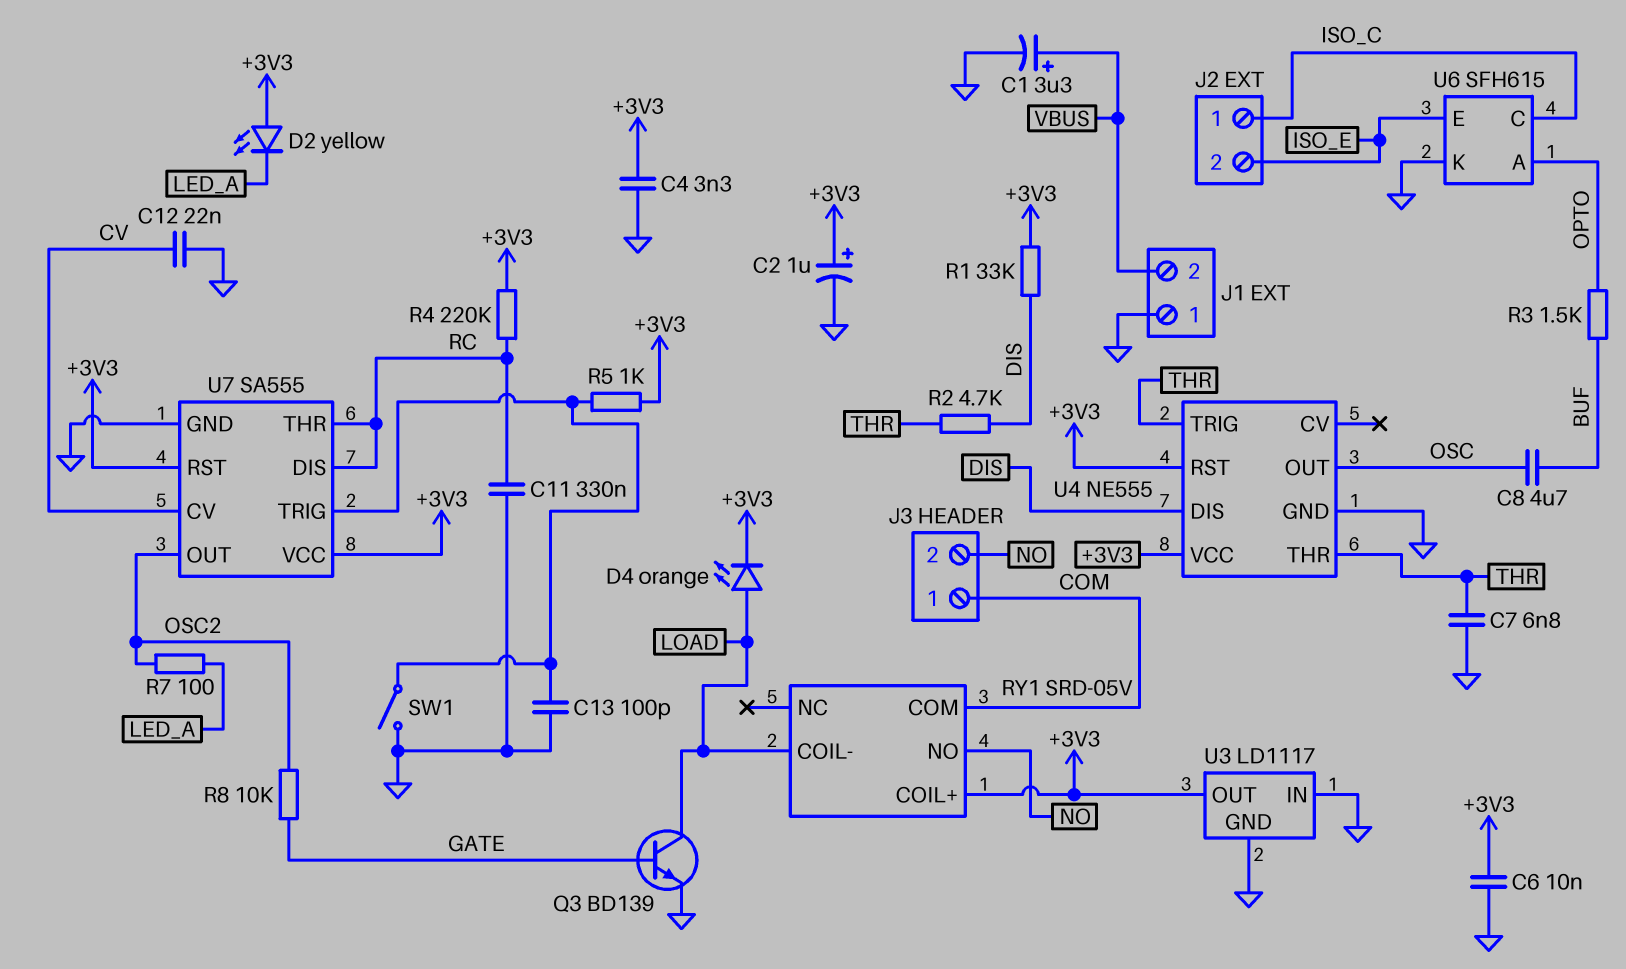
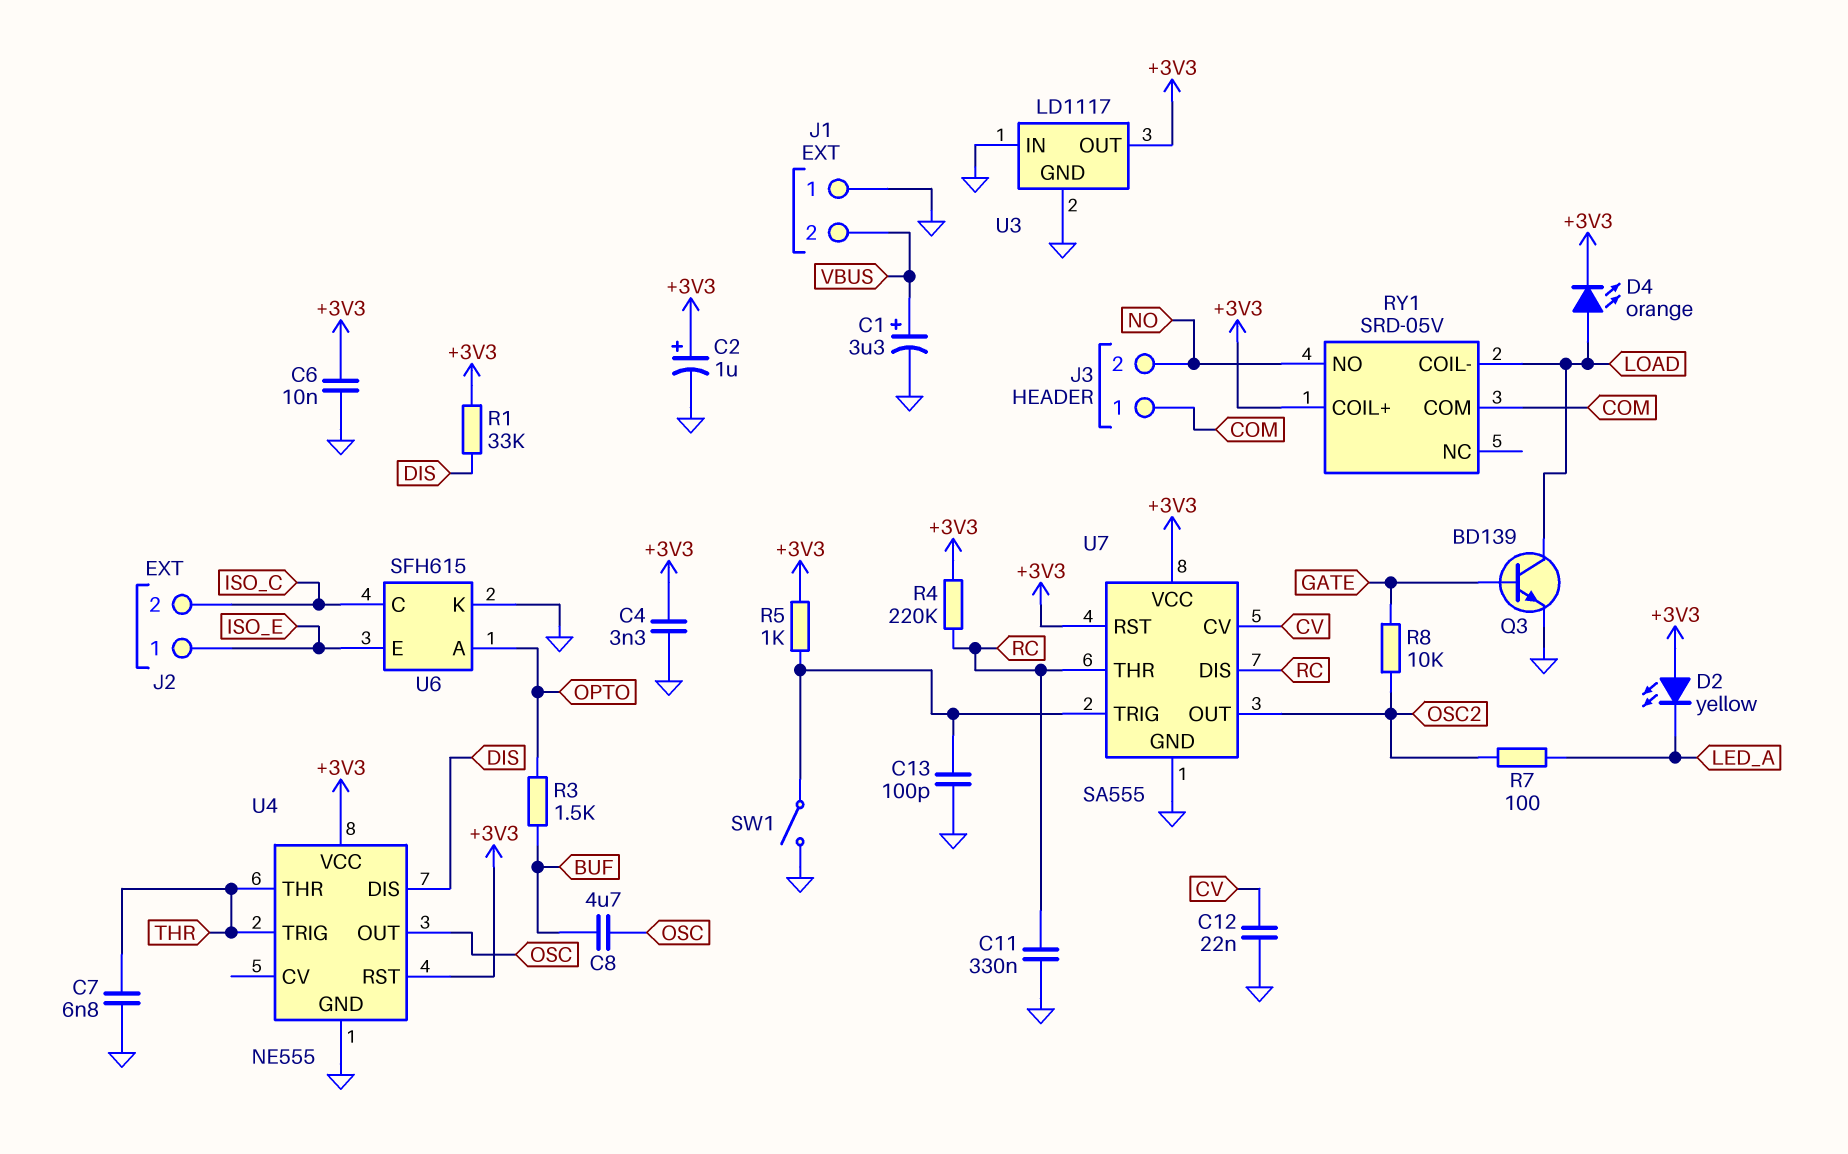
J2 pin 1: ISO_C -> ISO_E
J2 pin 2: ISO_E -> ISO_C
R2: 4.7k (DIS, THR) -> none

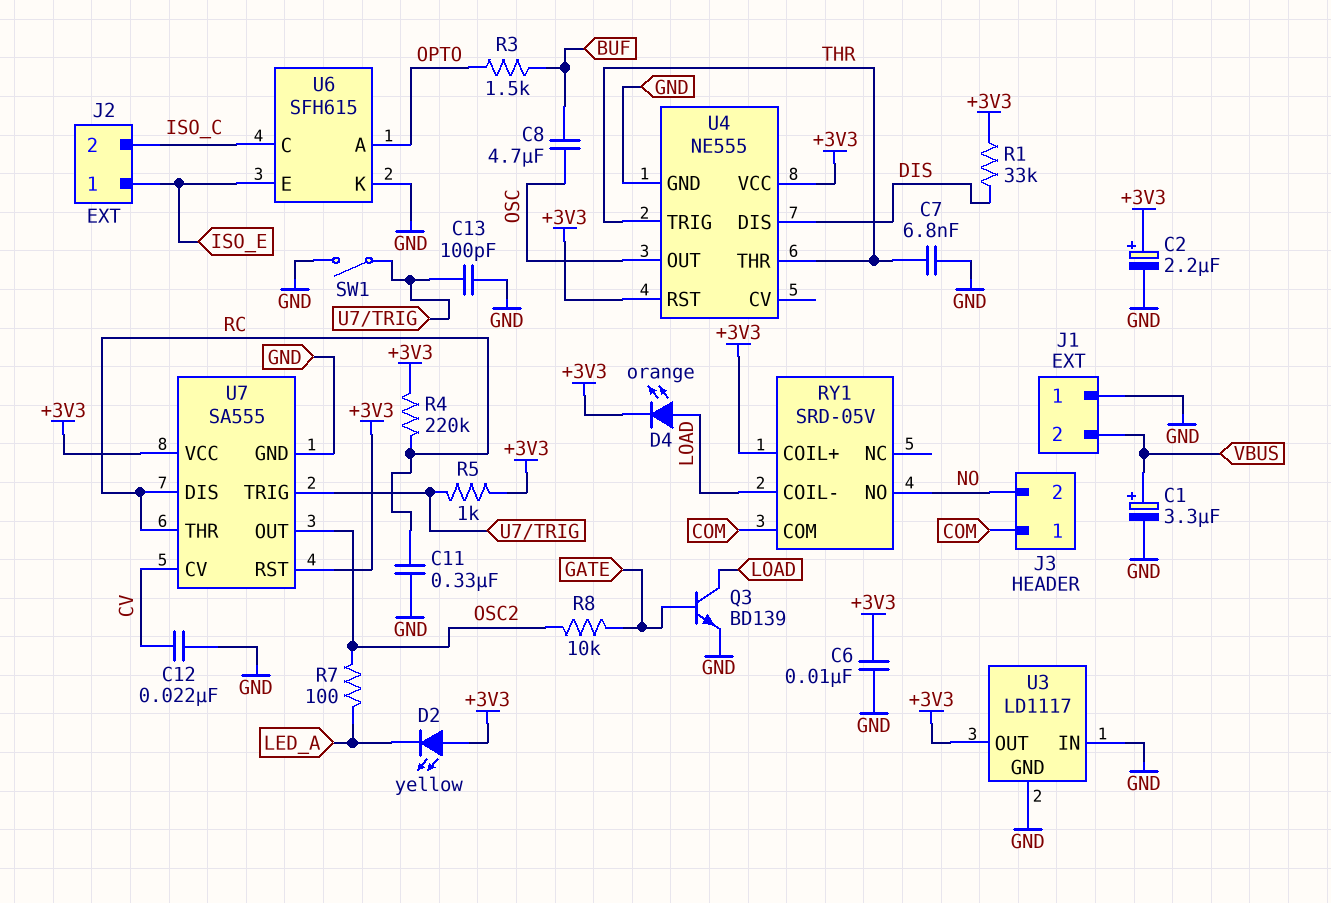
C2: 1uF (plus +3V3, minus GND) -> 2.2uF (plus +3V3, minus GND)
C4: 3.3nF (+3V3, GND) -> none

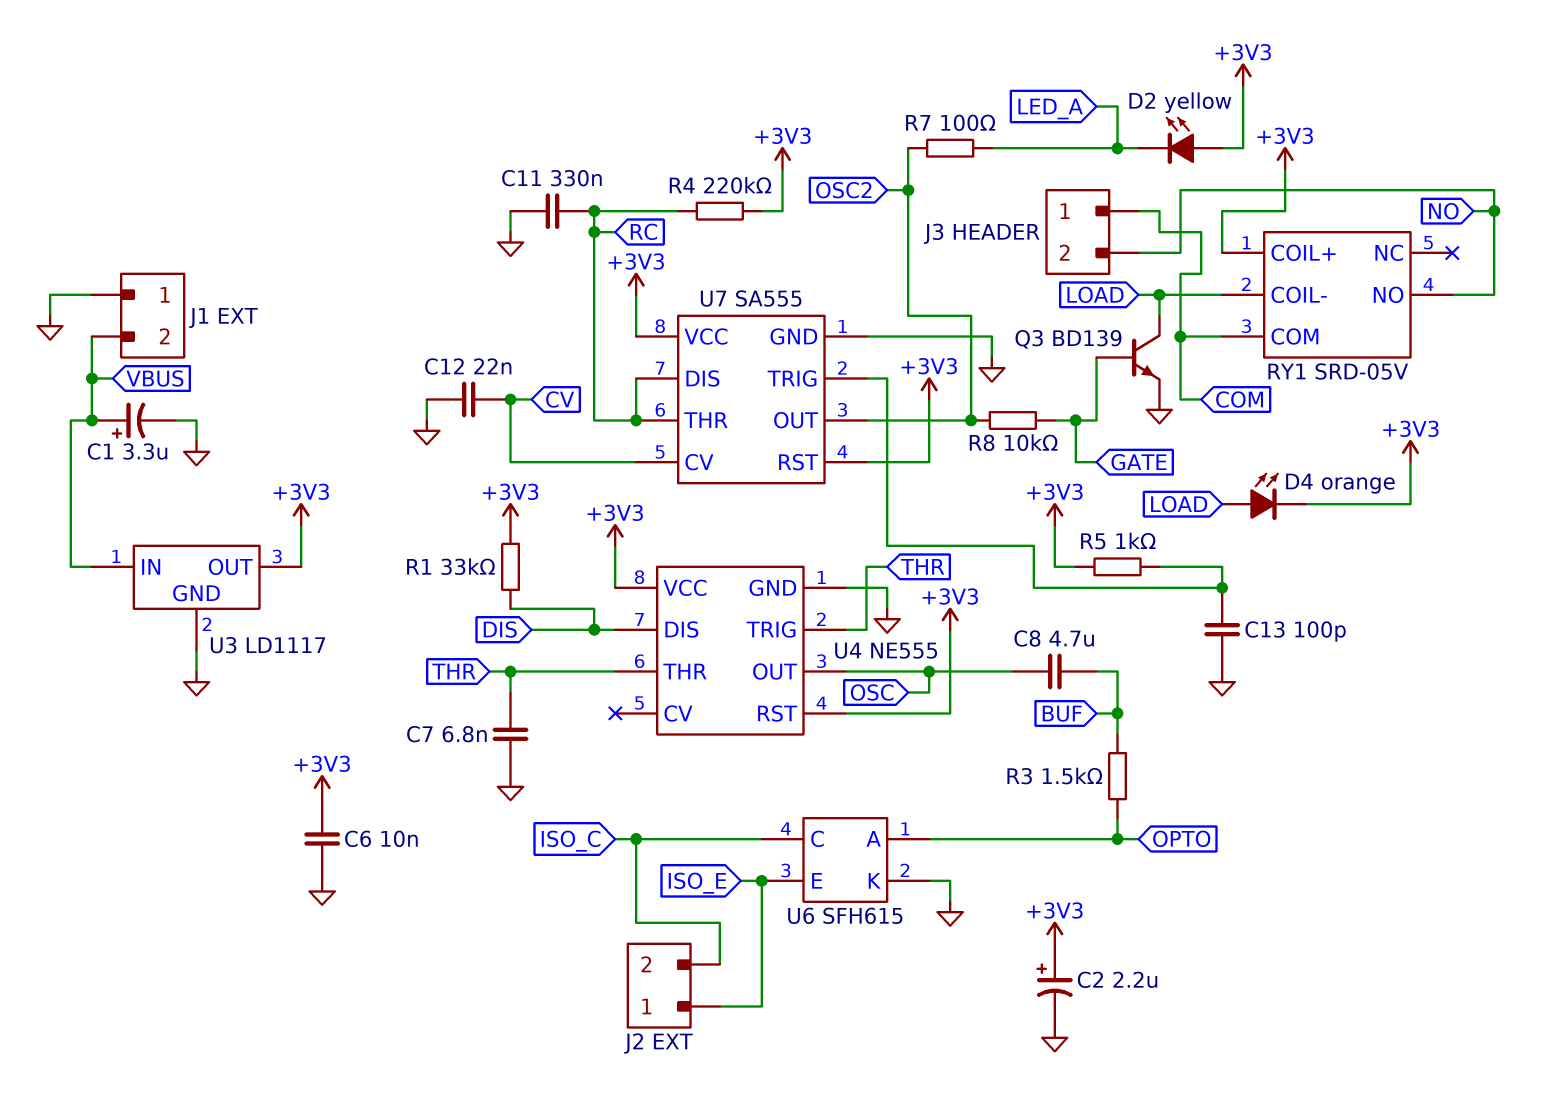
SW1: switch (GND, U7/TRIG) -> none
U3 pin IN: GND -> VBUS

